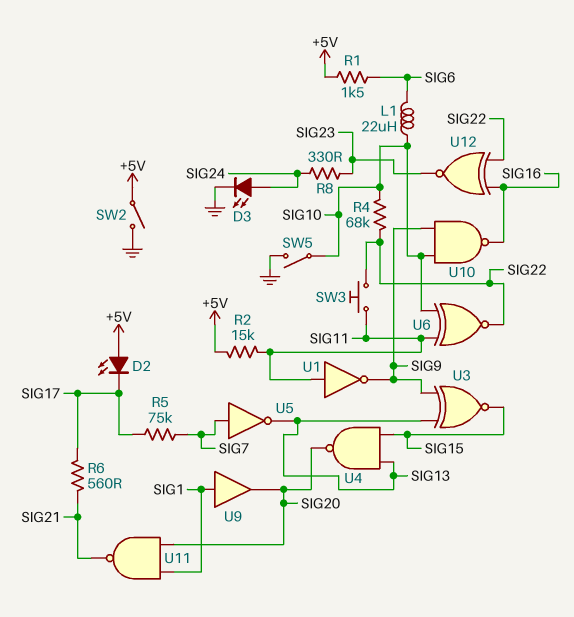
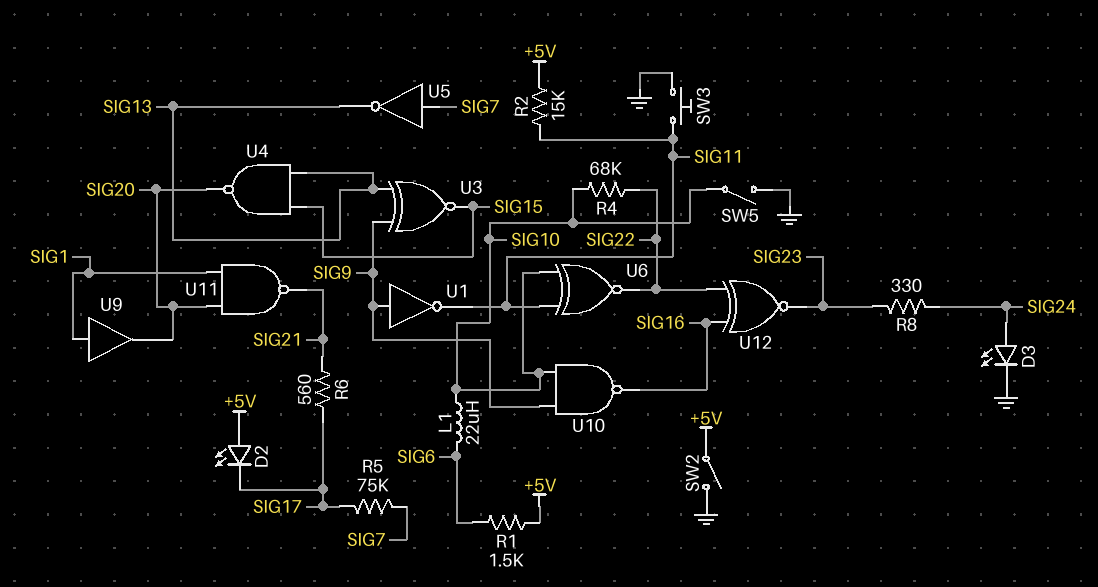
SW3: button (SIG11, SIG22) -> button (GND, SIG11)
U1: NOT (in SIG11, out SIG9) -> NOT (in SIG9, out SIG11)

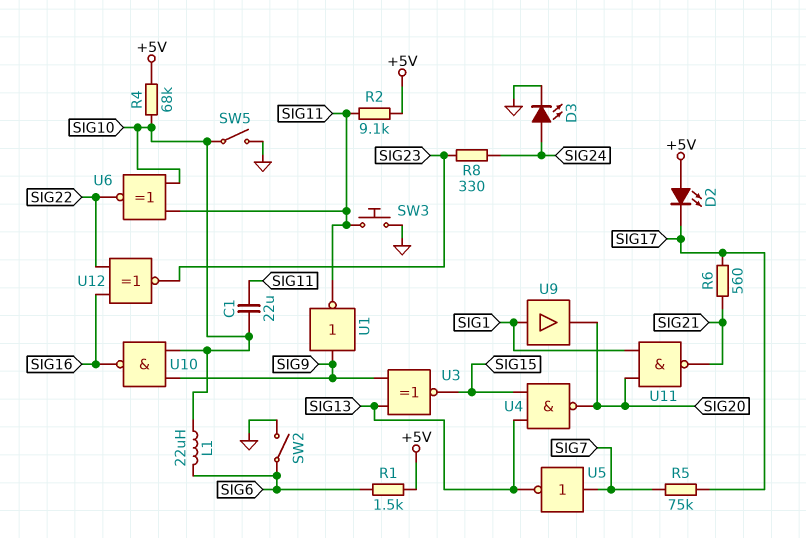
C1: none -> 22uF (SIG10, SIG11)
R2: 15k (+5V, SIG11) -> 9.1k (+5V, SIG11)
R4: 68k (SIG10, SIG22) -> 68k (+5V, SIG10)
SW2: switch (+5V, GND) -> switch (GND, SIG6)

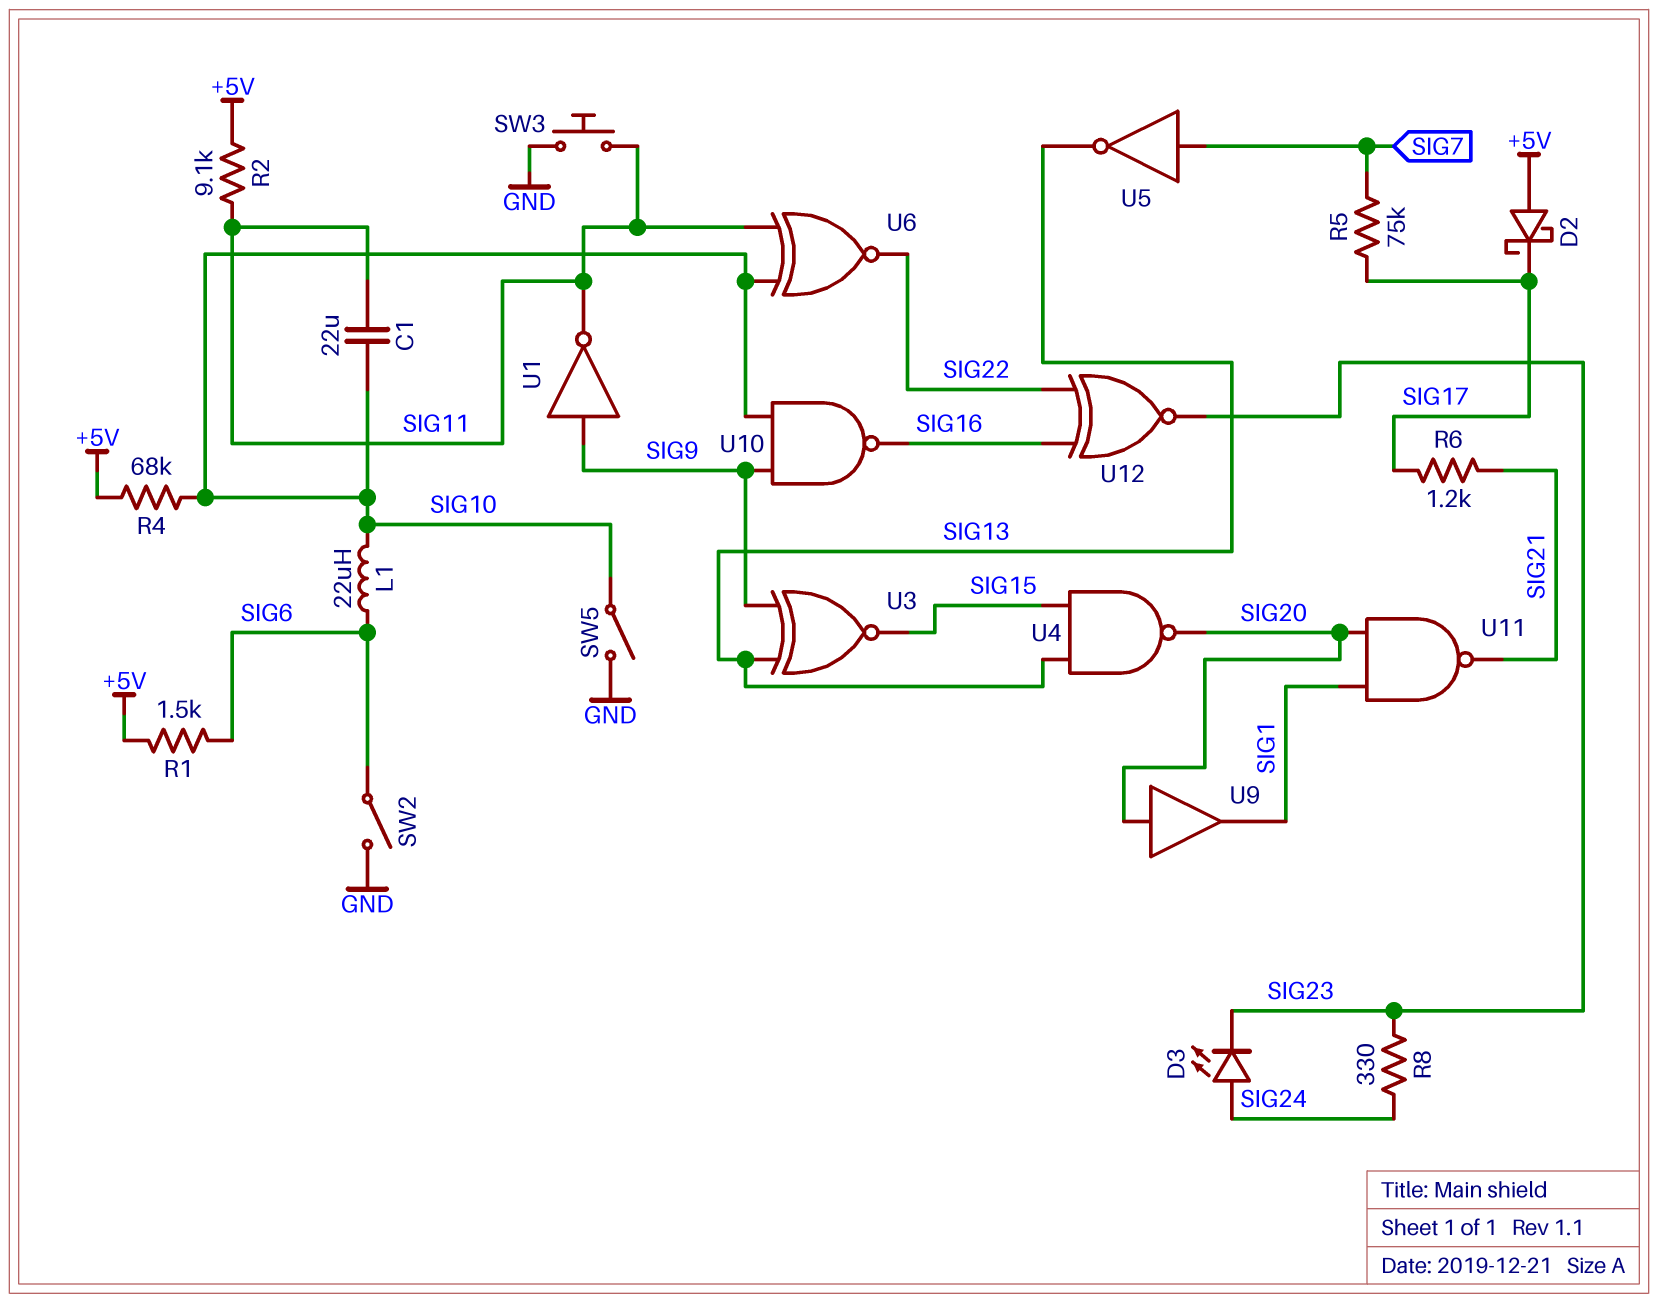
D2: LED (A +5V, K SIG17) -> schottky (A +5V, K SIG17)
D3: LED (A SIG24, K GND) -> LED (A SIG24, K SIG23)
R6: 560 (SIG17, SIG21) -> 1.2k (SIG17, SIG21)
U9: buffer (in SIG1, out SIG20) -> buffer (in SIG20, out SIG1)

